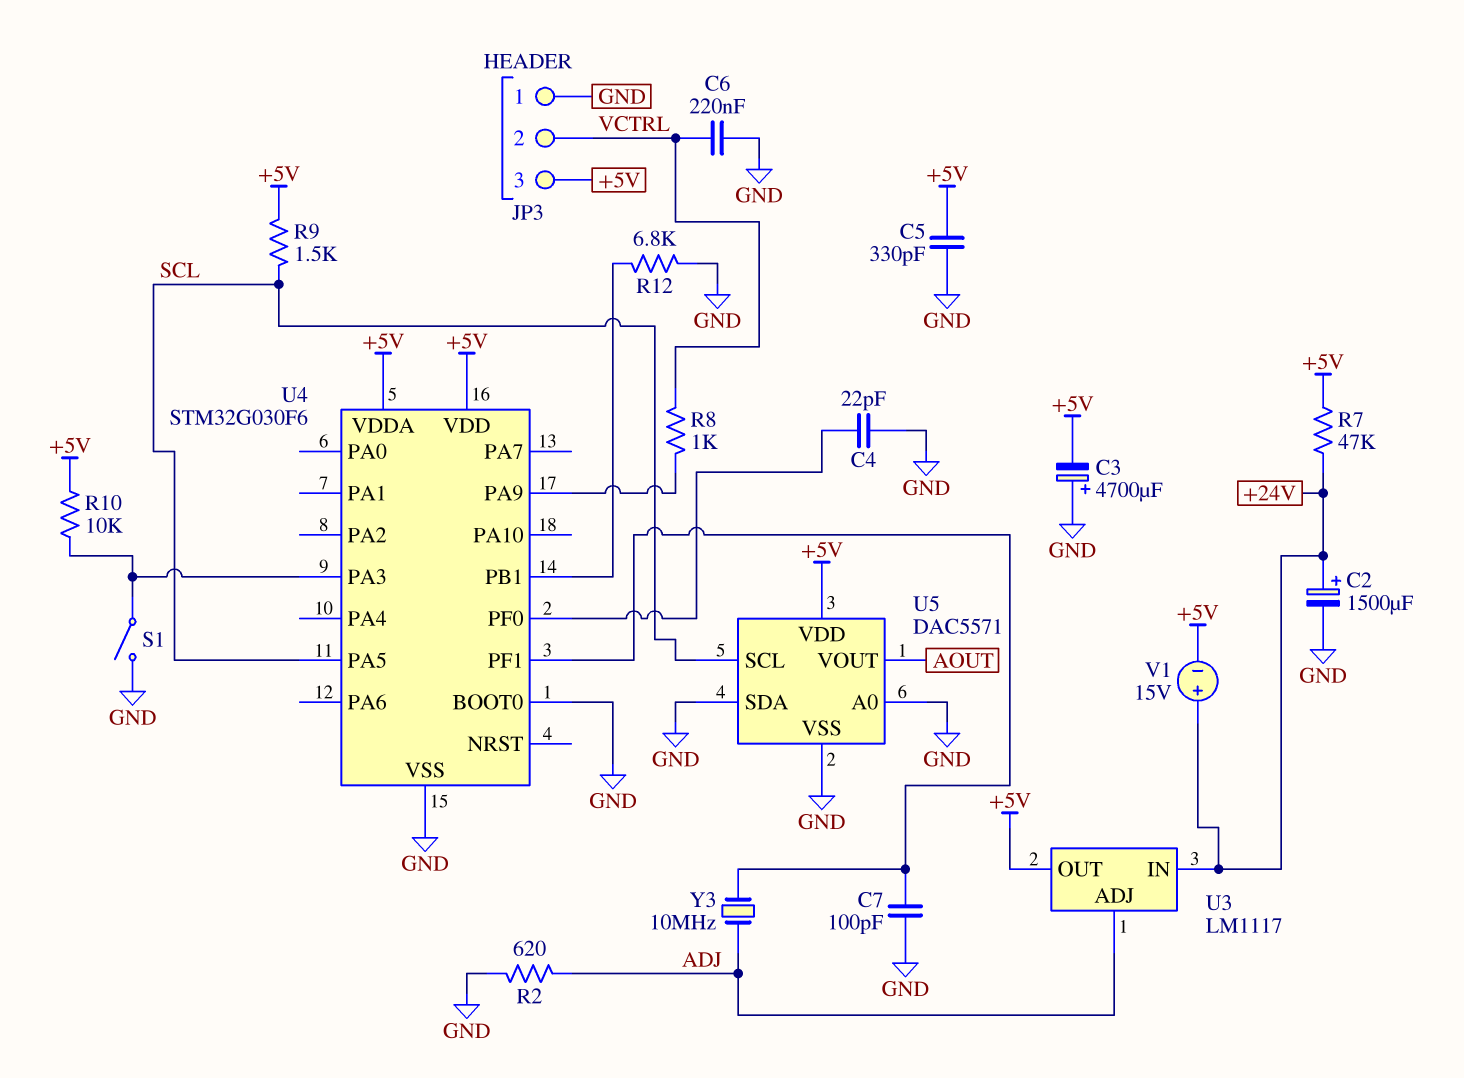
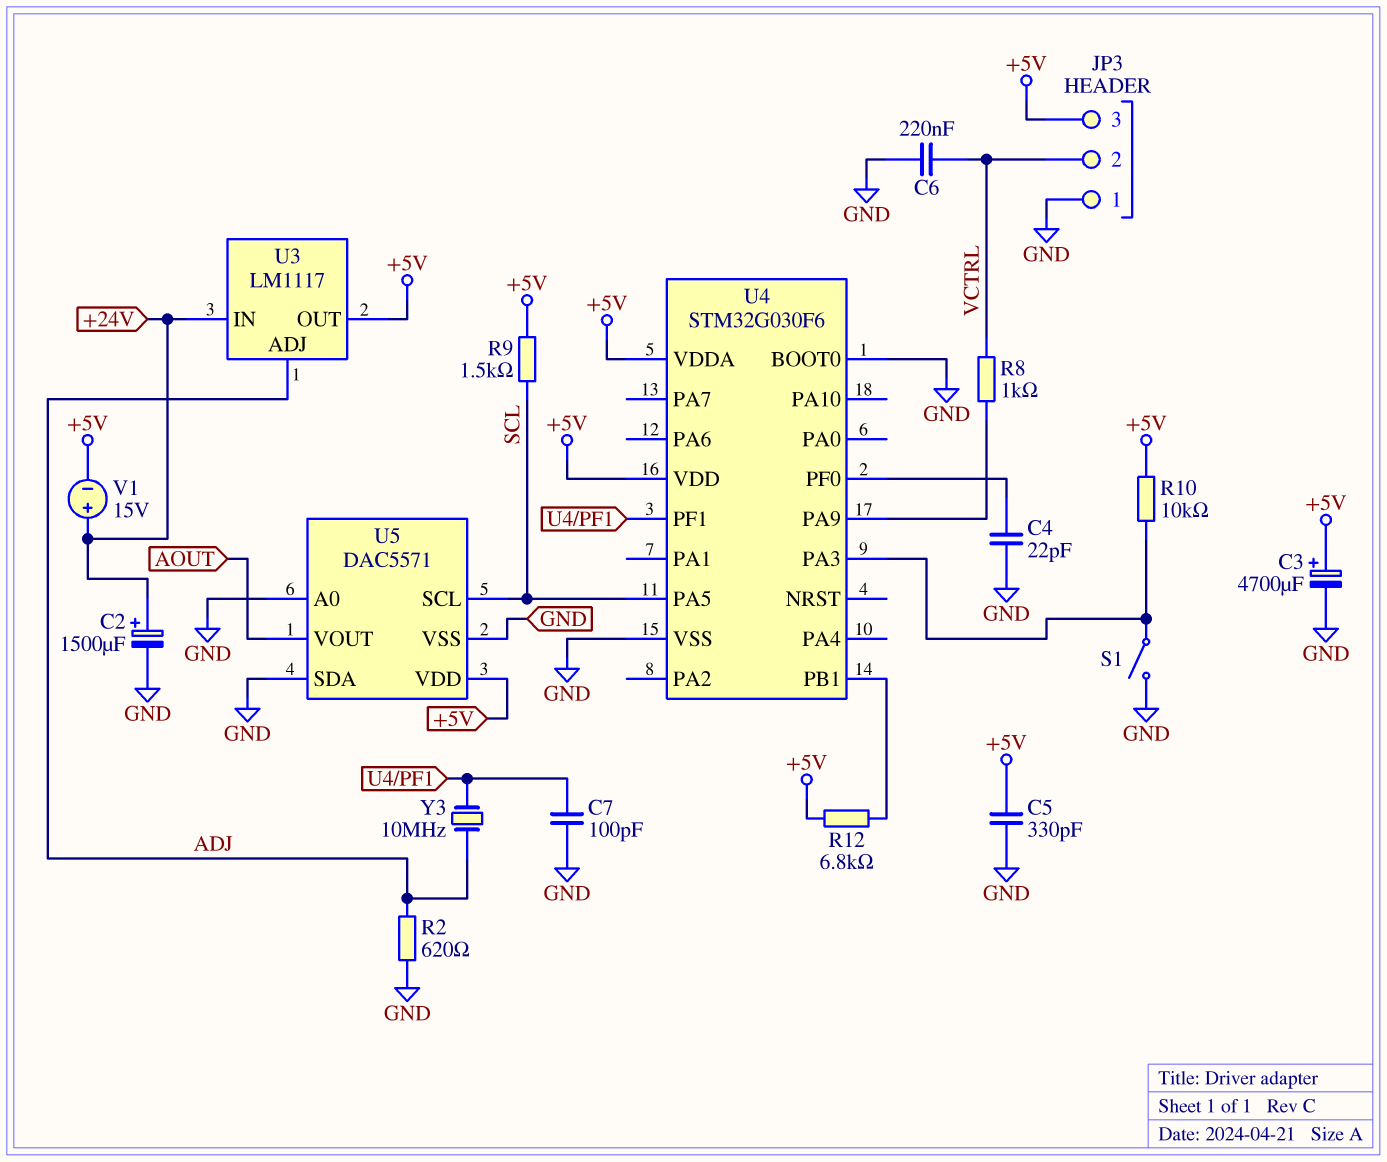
C3: 4700uF (plus GND, minus +5V) -> 4700uF (plus +5V, minus GND)
R7: 47k (+5V, +24V) -> none
R12: 6.8k (GND, U4/PB1) -> 6.8k (+5V, U4/PB1)

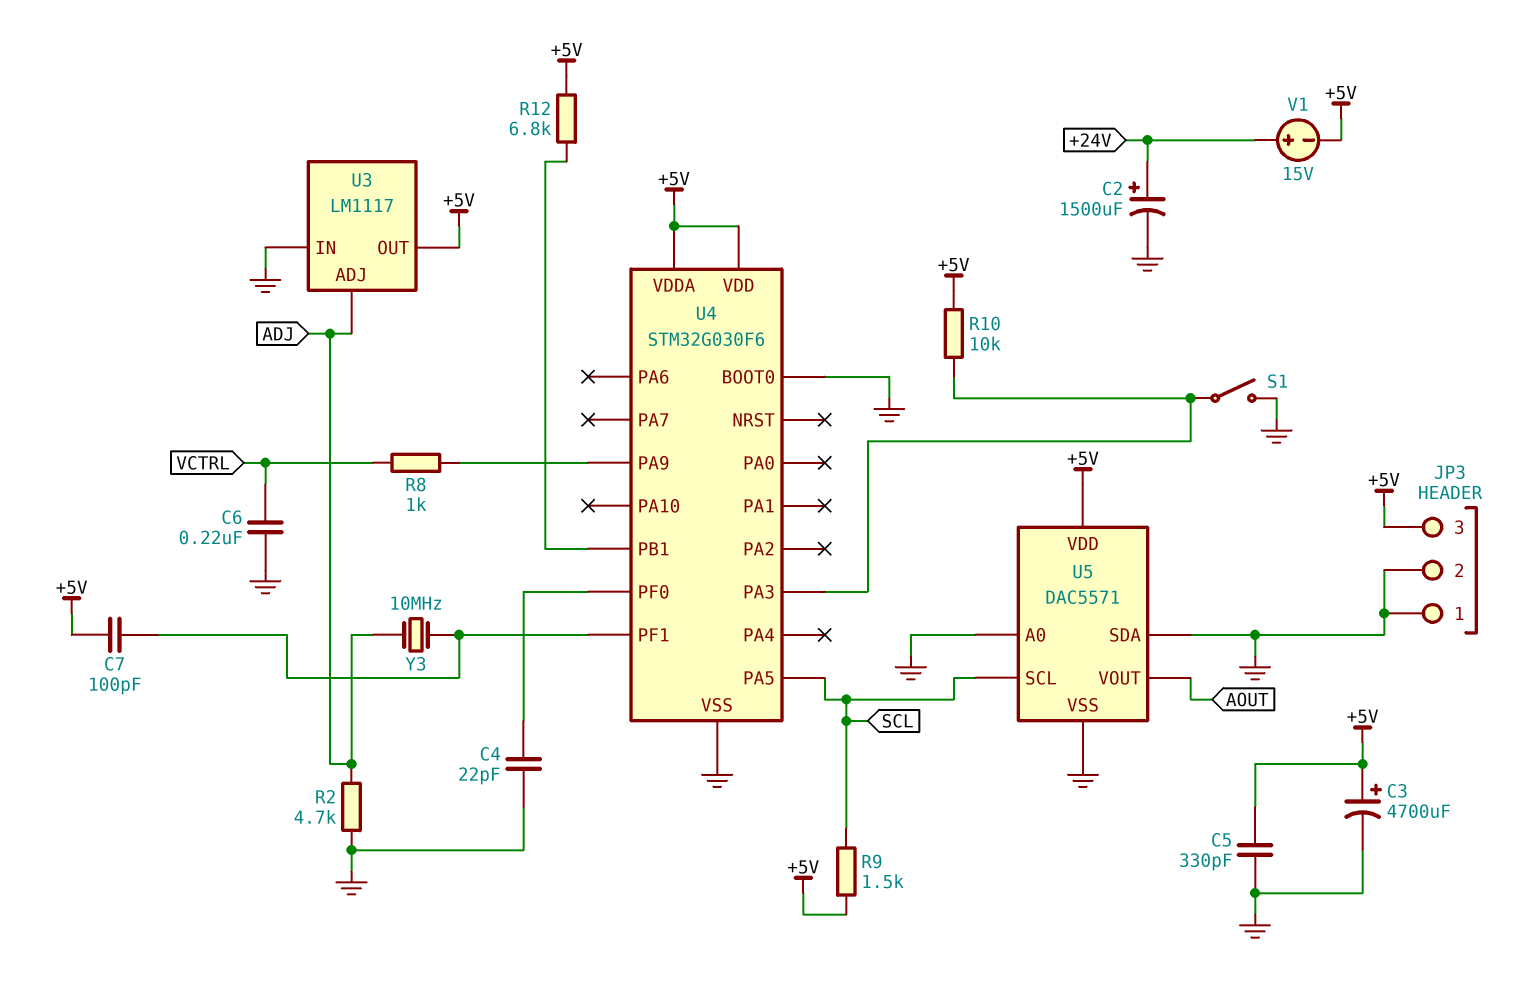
C7: 100pF (GND, U4/PF1) -> 100pF (+5V, U4/PF1)
JP3 pin 2: VCTRL -> GND
R2: 620 (ADJ, GND) -> 4.7k (ADJ, GND)
U3 pin IN: +24V -> GND

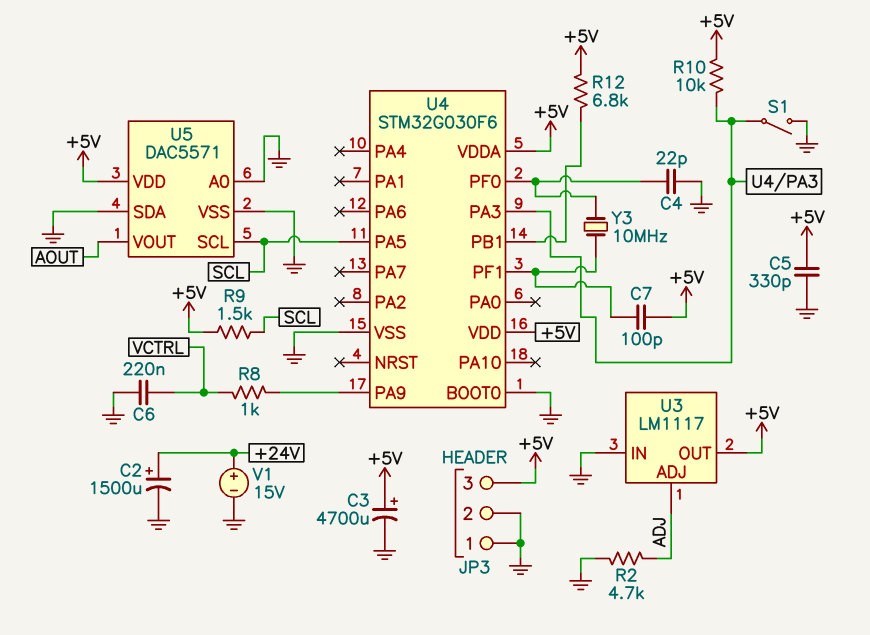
V1: 15V (plus +24V, minus +5V) -> 15V (plus +24V, minus GND)
Y3: 10MHz (ADJ, U4/PF1) -> 10MHz (U4/PF0, U4/PF1)

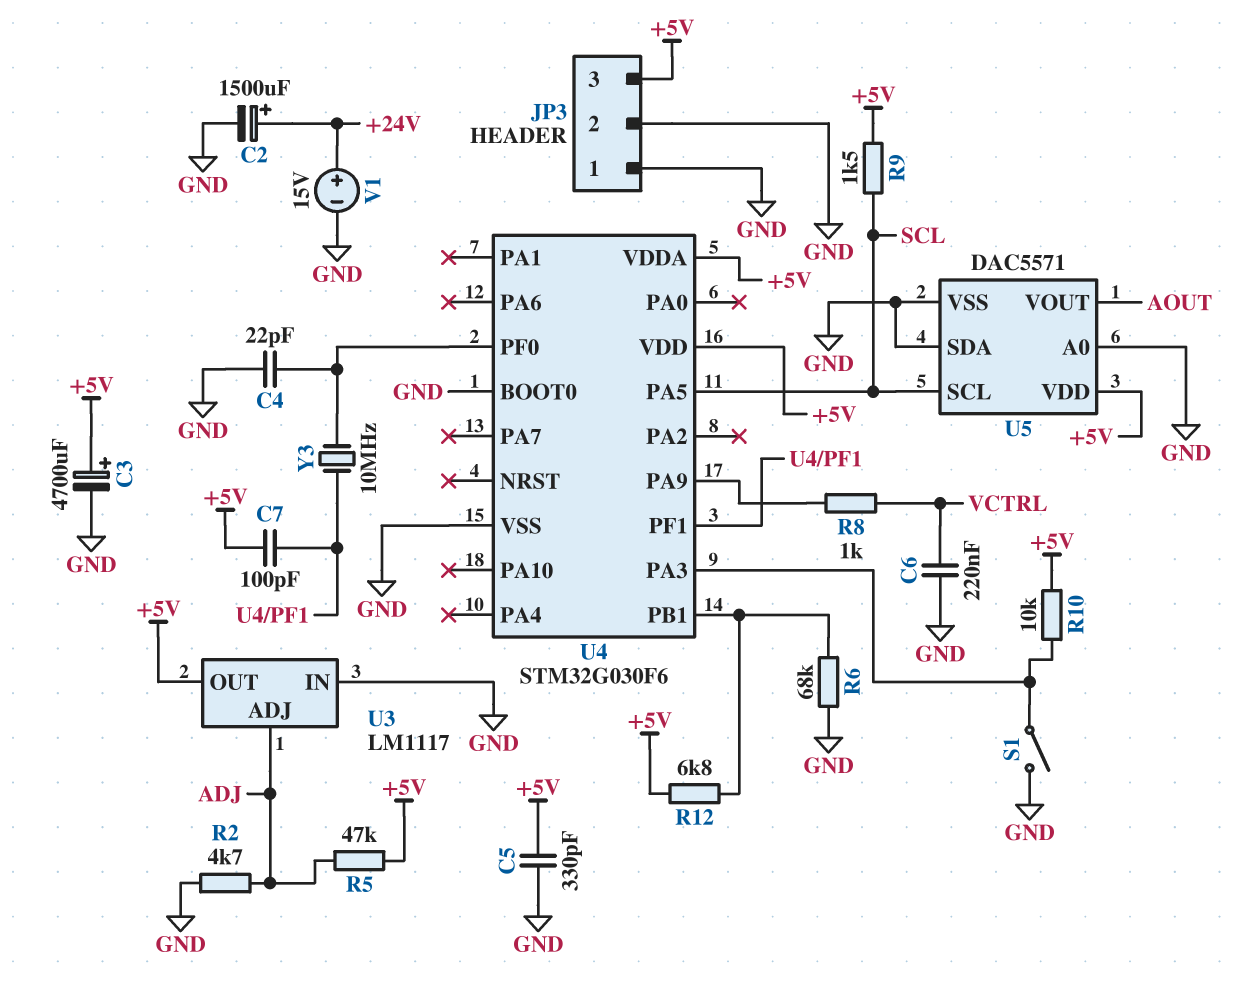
R5: none -> 47k (+5V, ADJ)
R6: none -> 68k (GND, U4/PB1)

